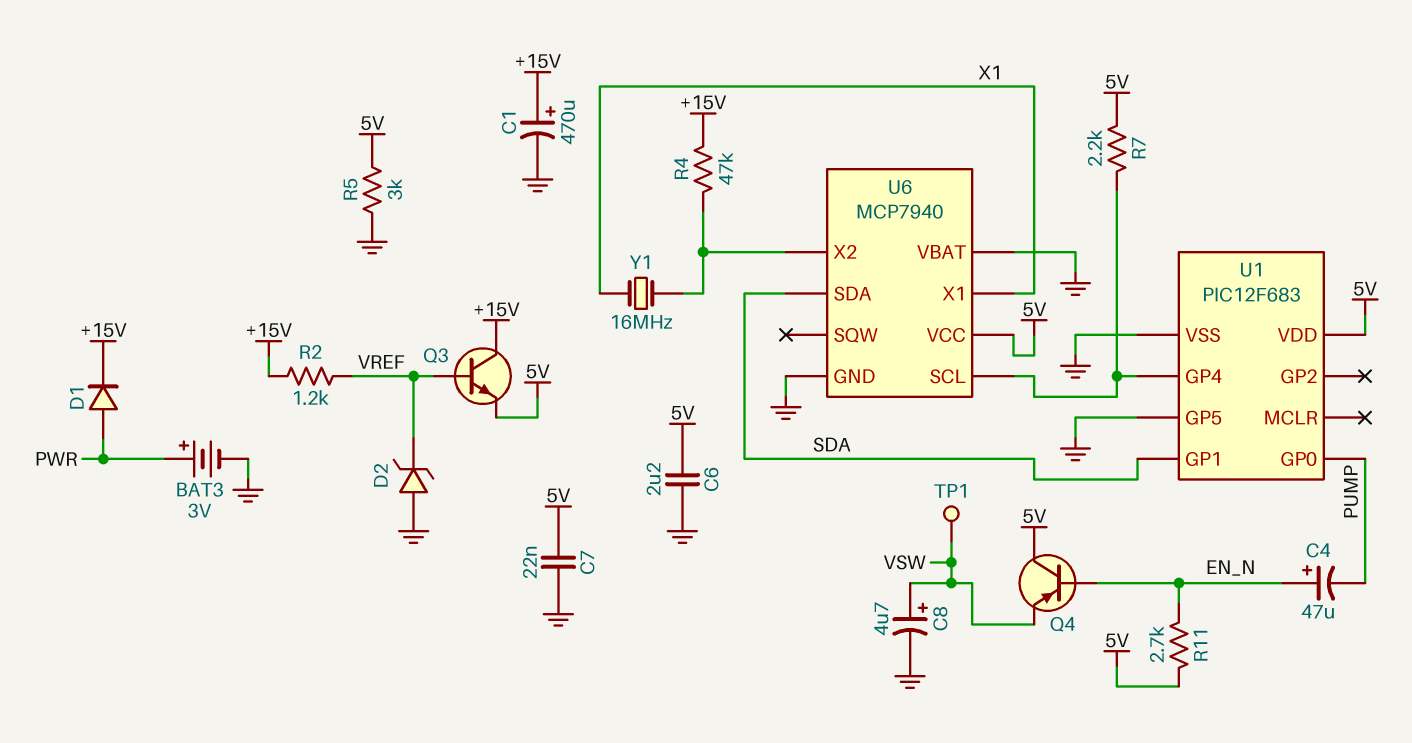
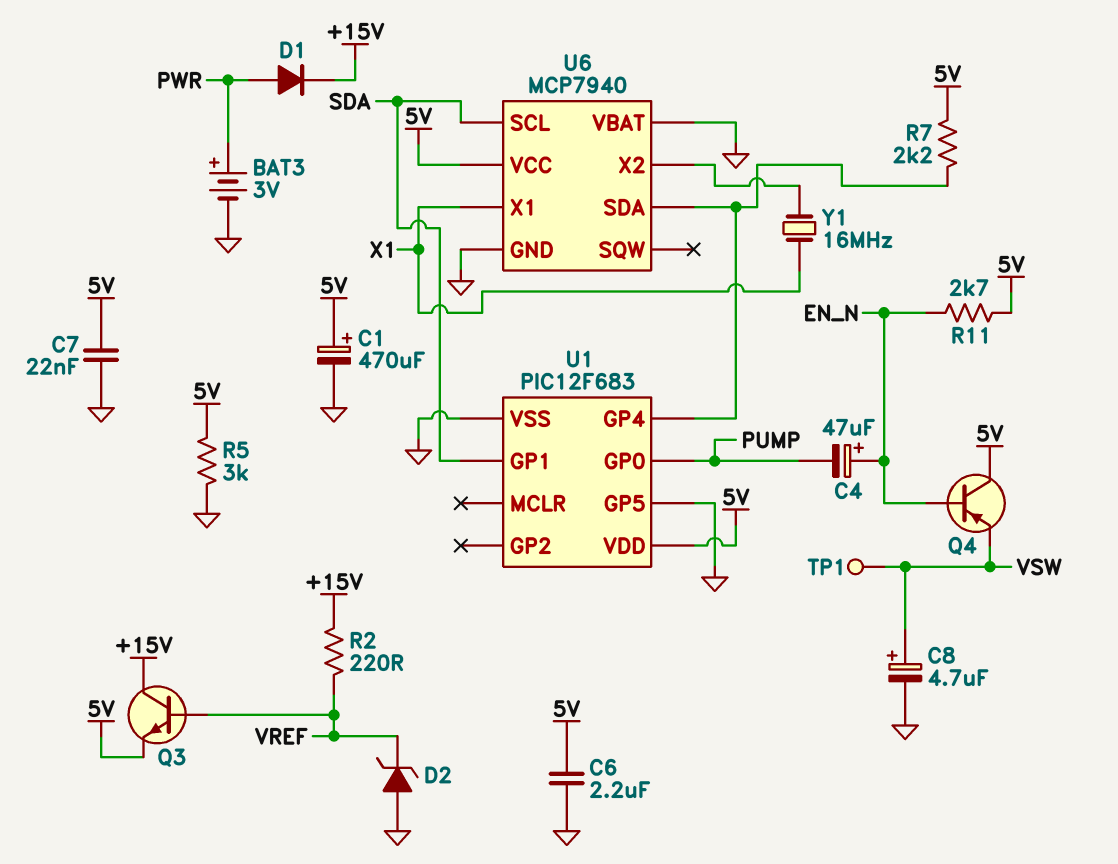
C1: 470uF (plus +15V, minus GND) -> 470uF (plus 5V, minus GND)
R2: 1.2k (+15V, VREF) -> 220 (+15V, VREF)
R4: 47k (+15V, U6/X2) -> none
U6 pin SCL: U1/GP4 -> SDA
U6 pin SDA: SDA -> U1/GP4

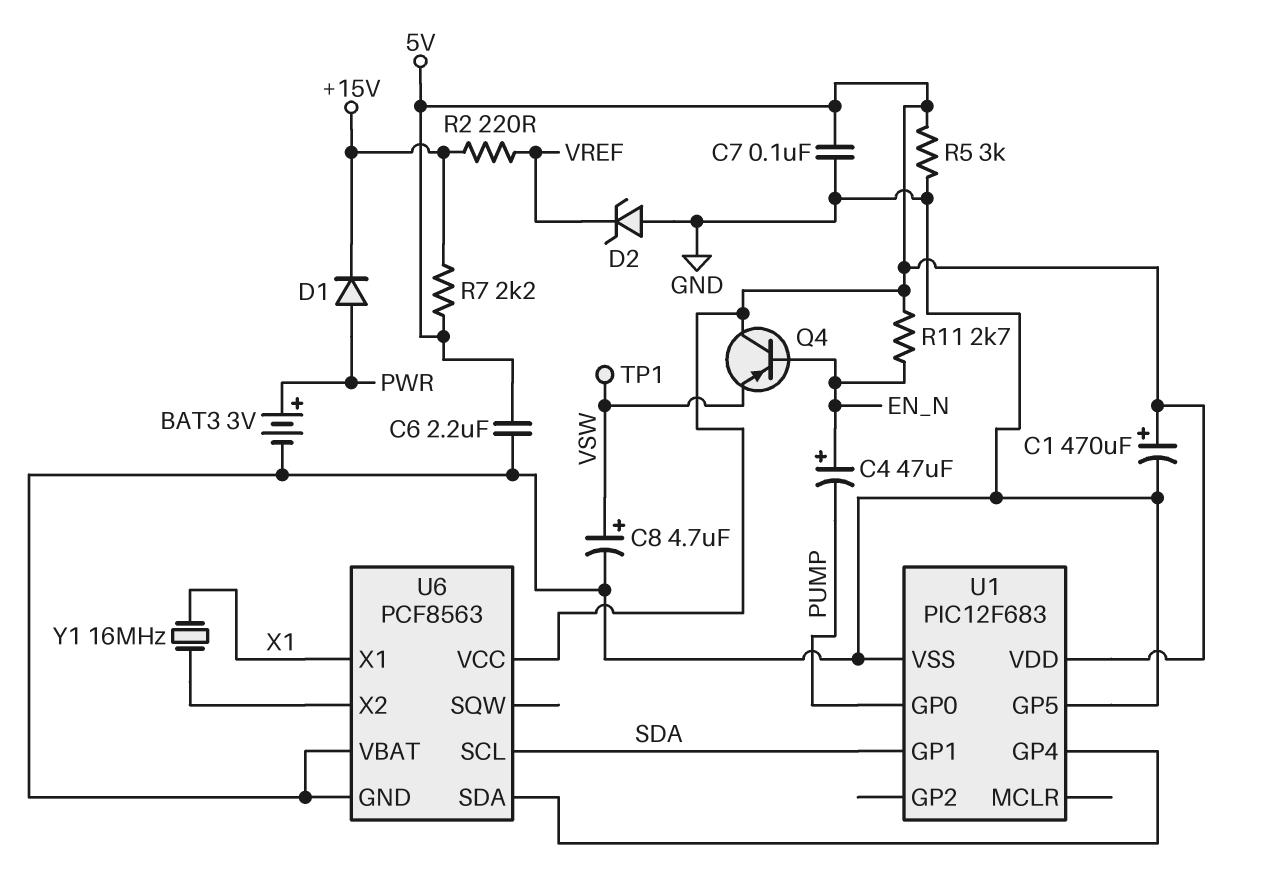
C7: 22nF (5V, GND) -> 100nF (5V, GND)
Q3: NPN (B VREF, C +15V, E 5V) -> none
R7: 2.2k (5V, U1/GP4) -> 2.2k (+15V, 5V)
U6: MCP7940 -> PCF8563

